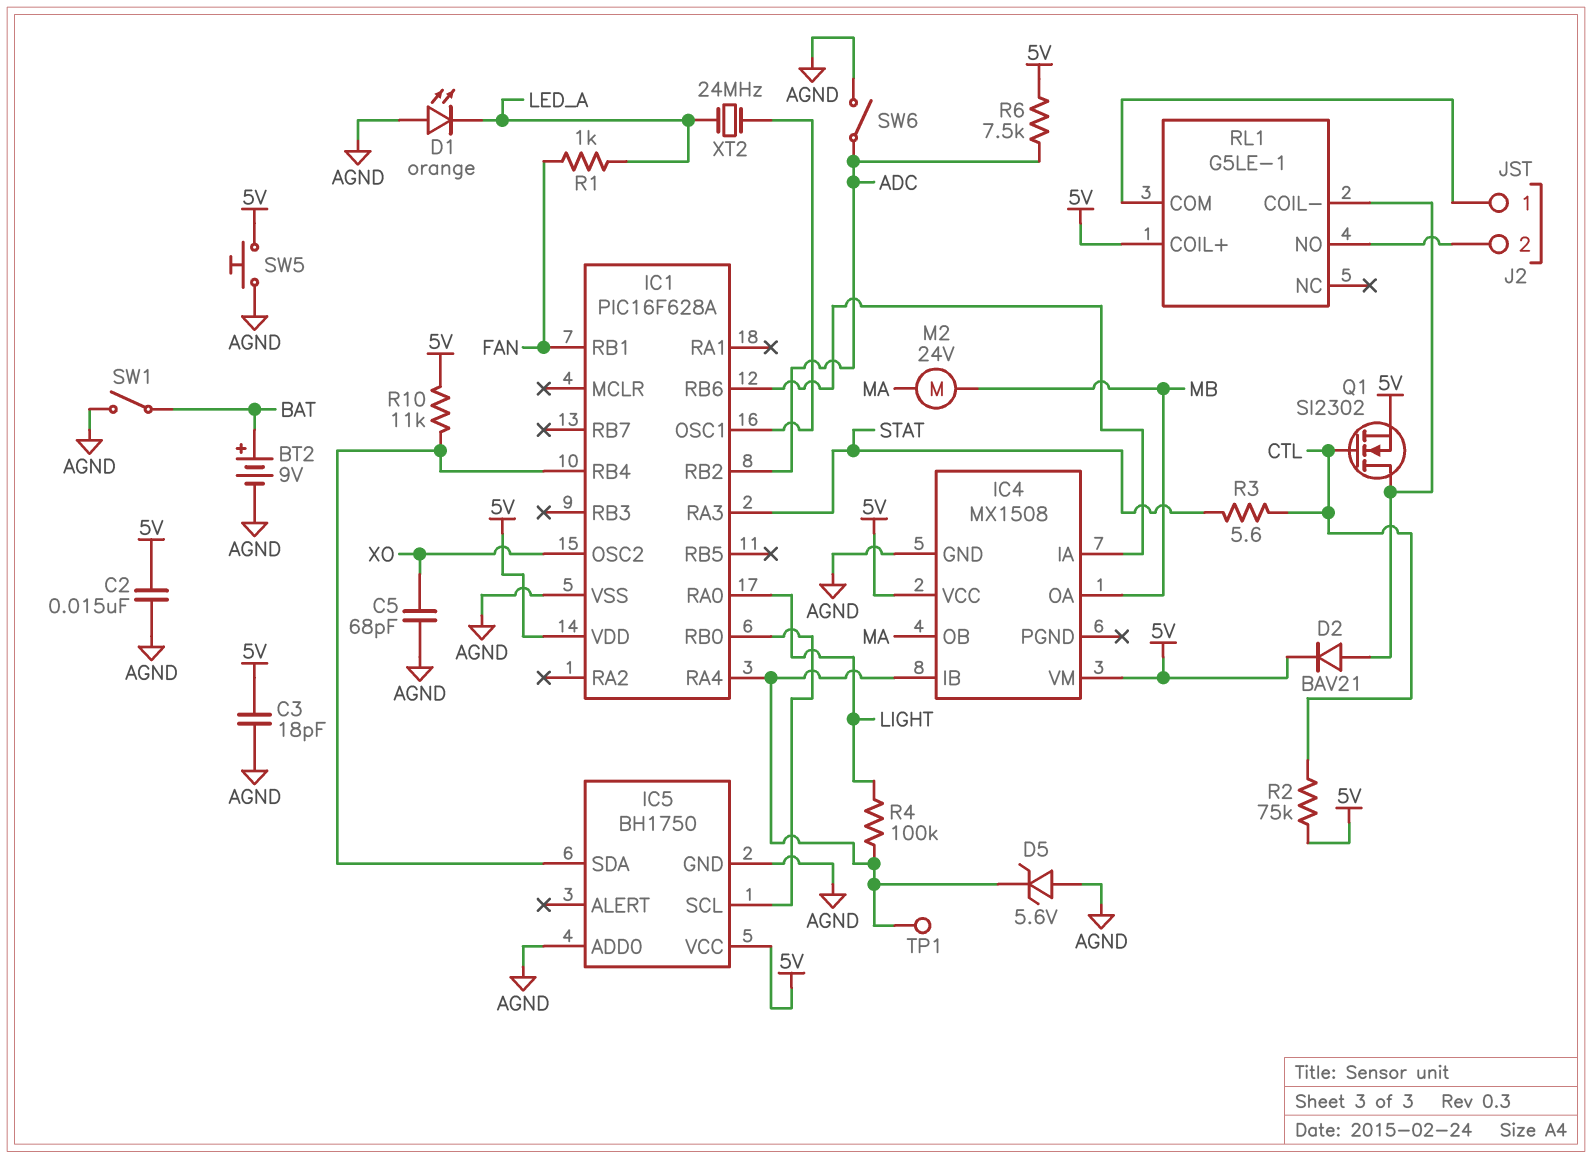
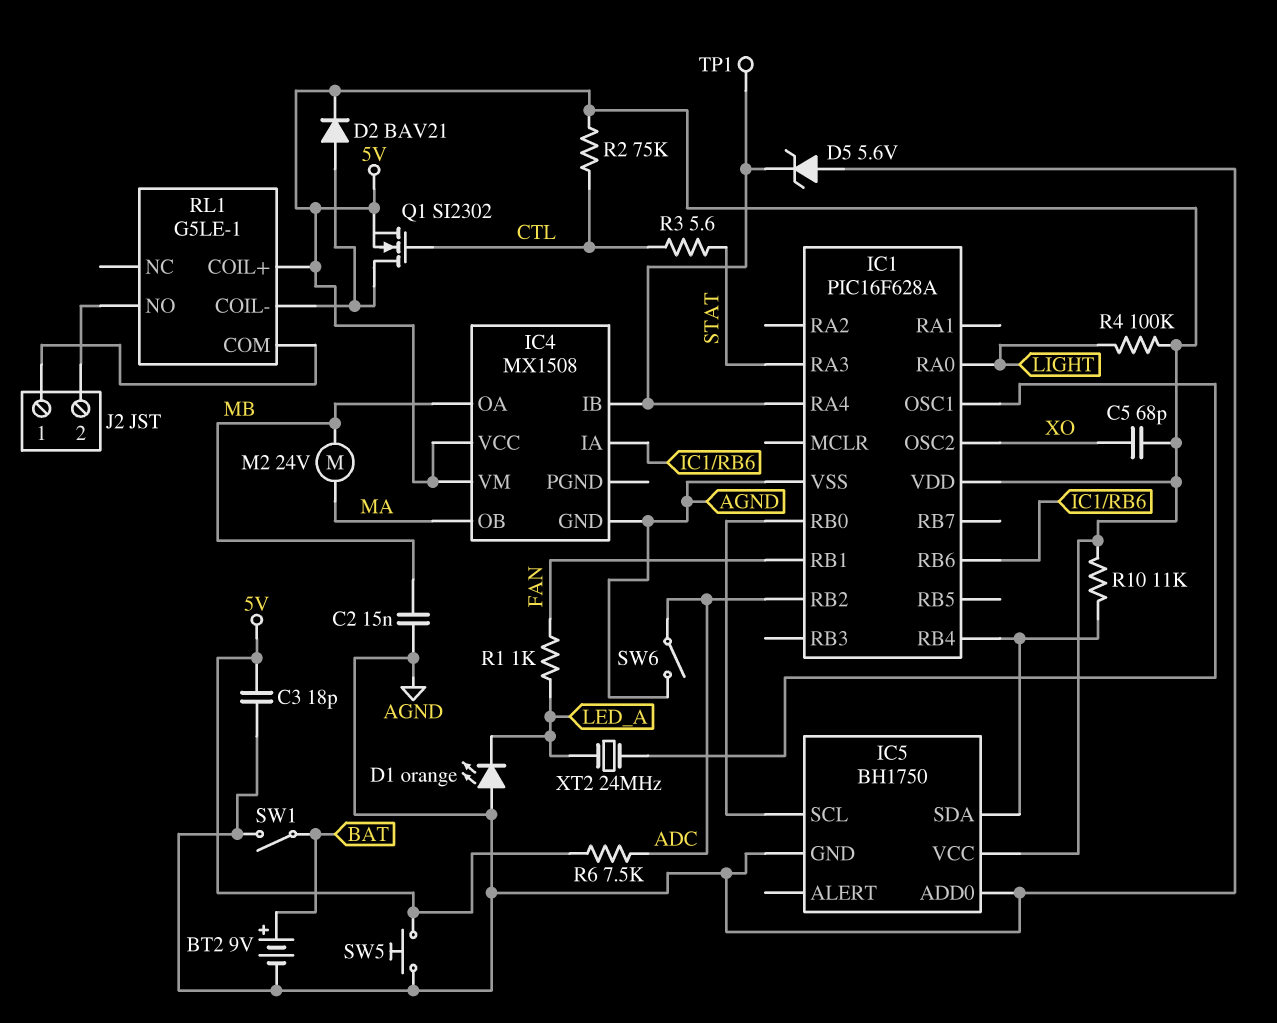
C2: 15nF (5V, AGND) -> 15nF (AGND, MB)
C5: 68pF (AGND, XO) -> 68pF (5V, XO)
R4: 100k (IC1/RA4, LIGHT) -> 100k (5V, LIGHT)

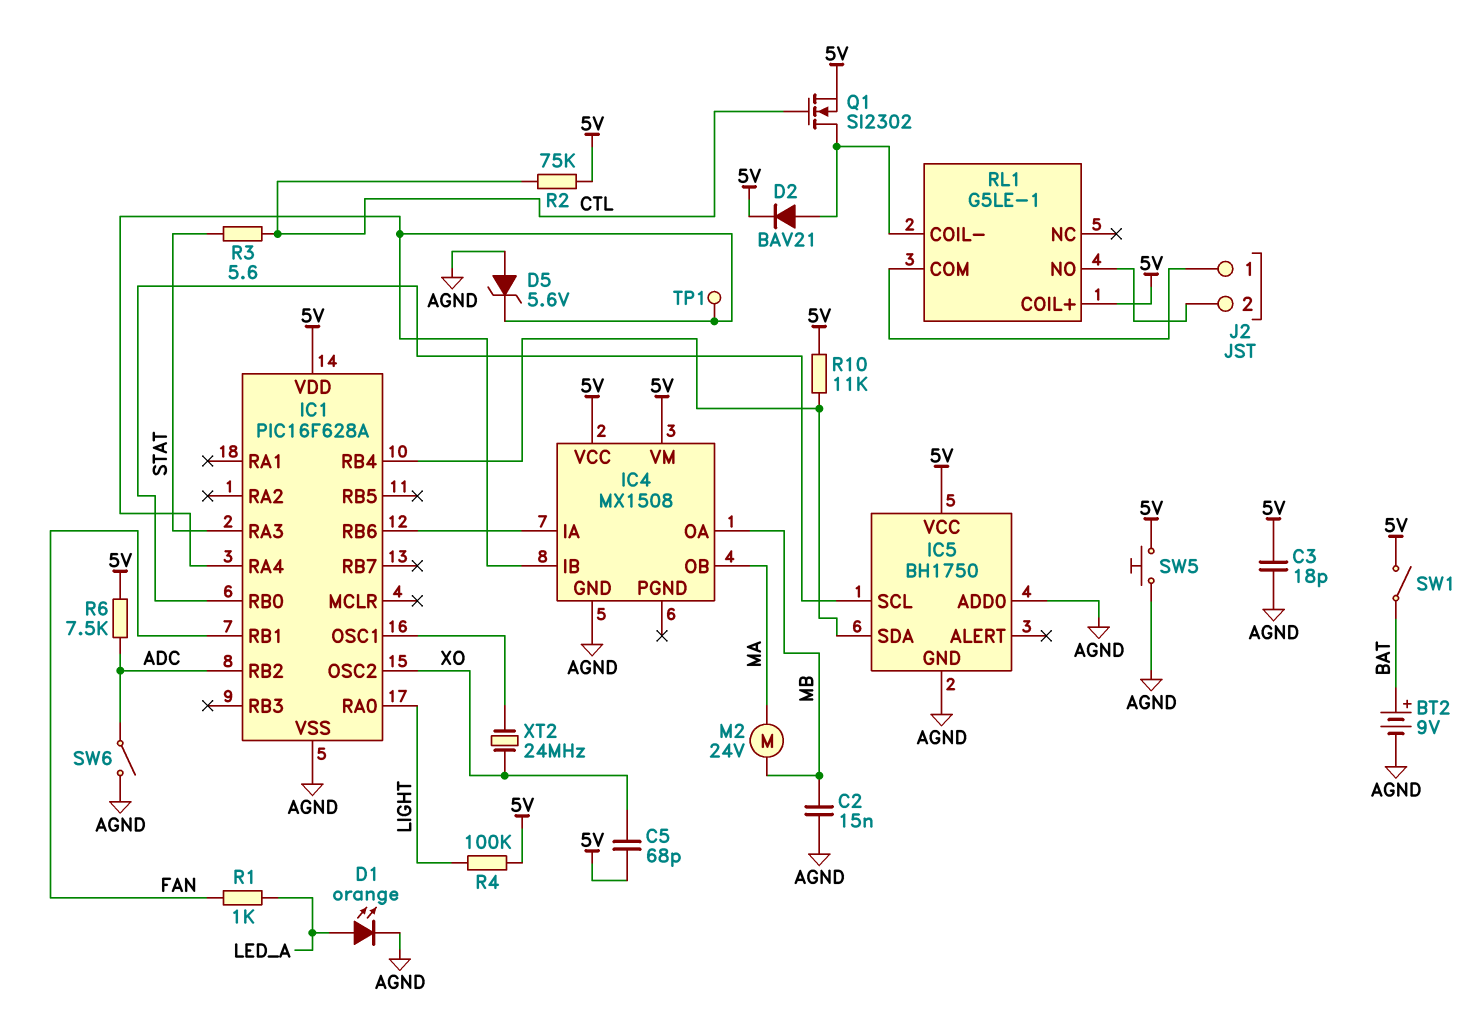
D1: LED orange (A AGND, K LED_A) -> LED orange (A LED_A, K AGND)
SW1: switch (AGND, BAT) -> switch (5V, BAT)
XT2: 24MHz (IC1/OSC1, LED_A) -> 24MHz (IC1/OSC1, XO)

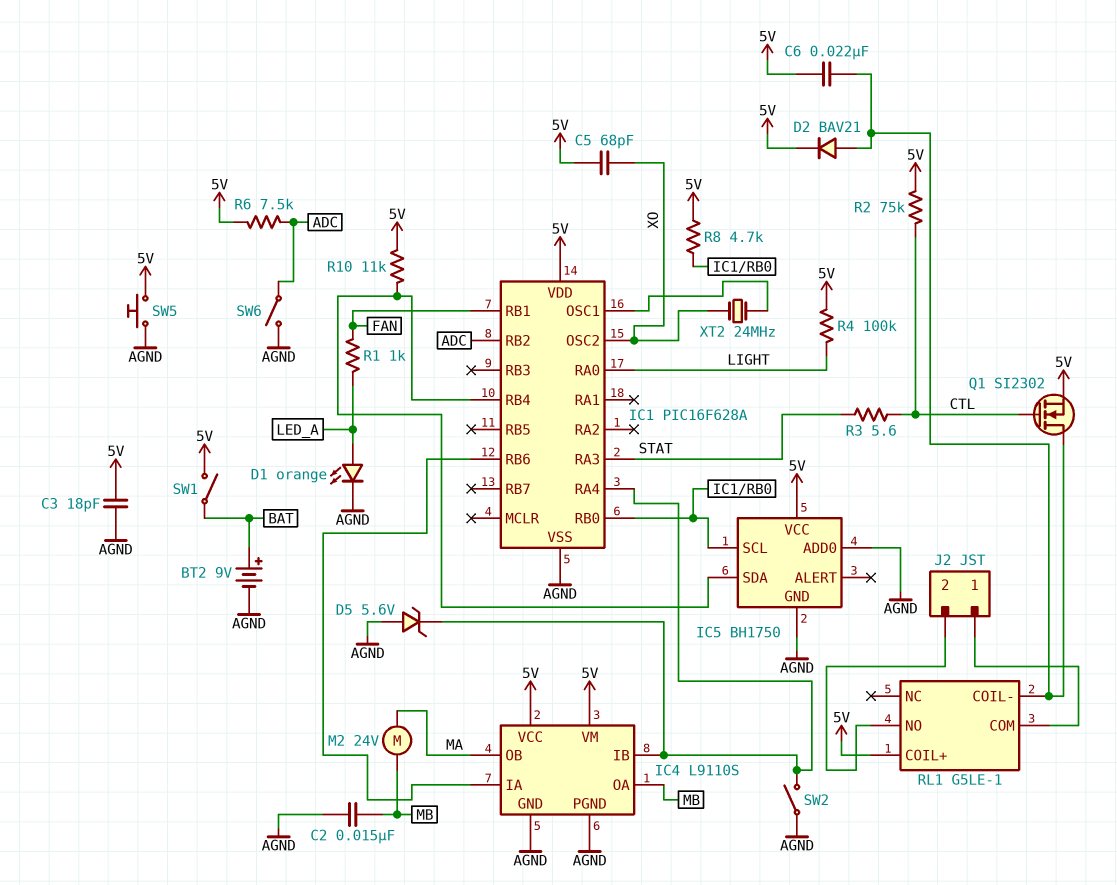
C6: none -> 22nF (5V, RL1/COIL-)
IC4: MX1508 -> L9110S
IC4 pin PGND: none -> AGND
R8: none -> 4.7k (5V, IC1/RB0)
SW2: none -> switch (AGND, IC1/RA4)
TP1: test point (IC1/RA4) -> none

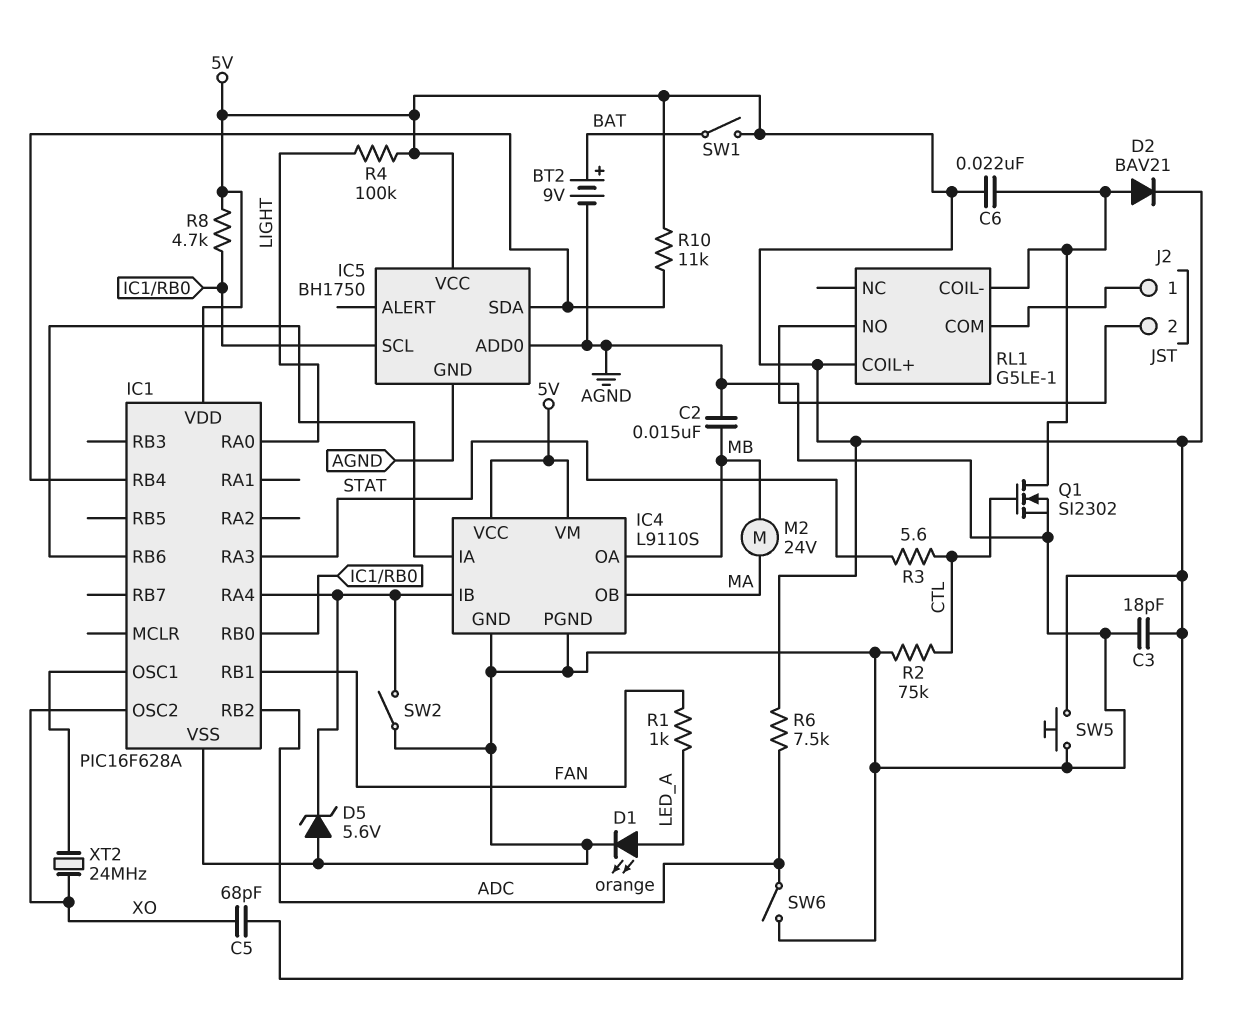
Q1: NMOS SI2302 (G CTL, D RL1/COIL-, S 5V) -> NMOS SI2302 (G CTL, D RL1/COIL-, S AGND)
R2: 75k (5V, CTL) -> 75k (AGND, CTL)

